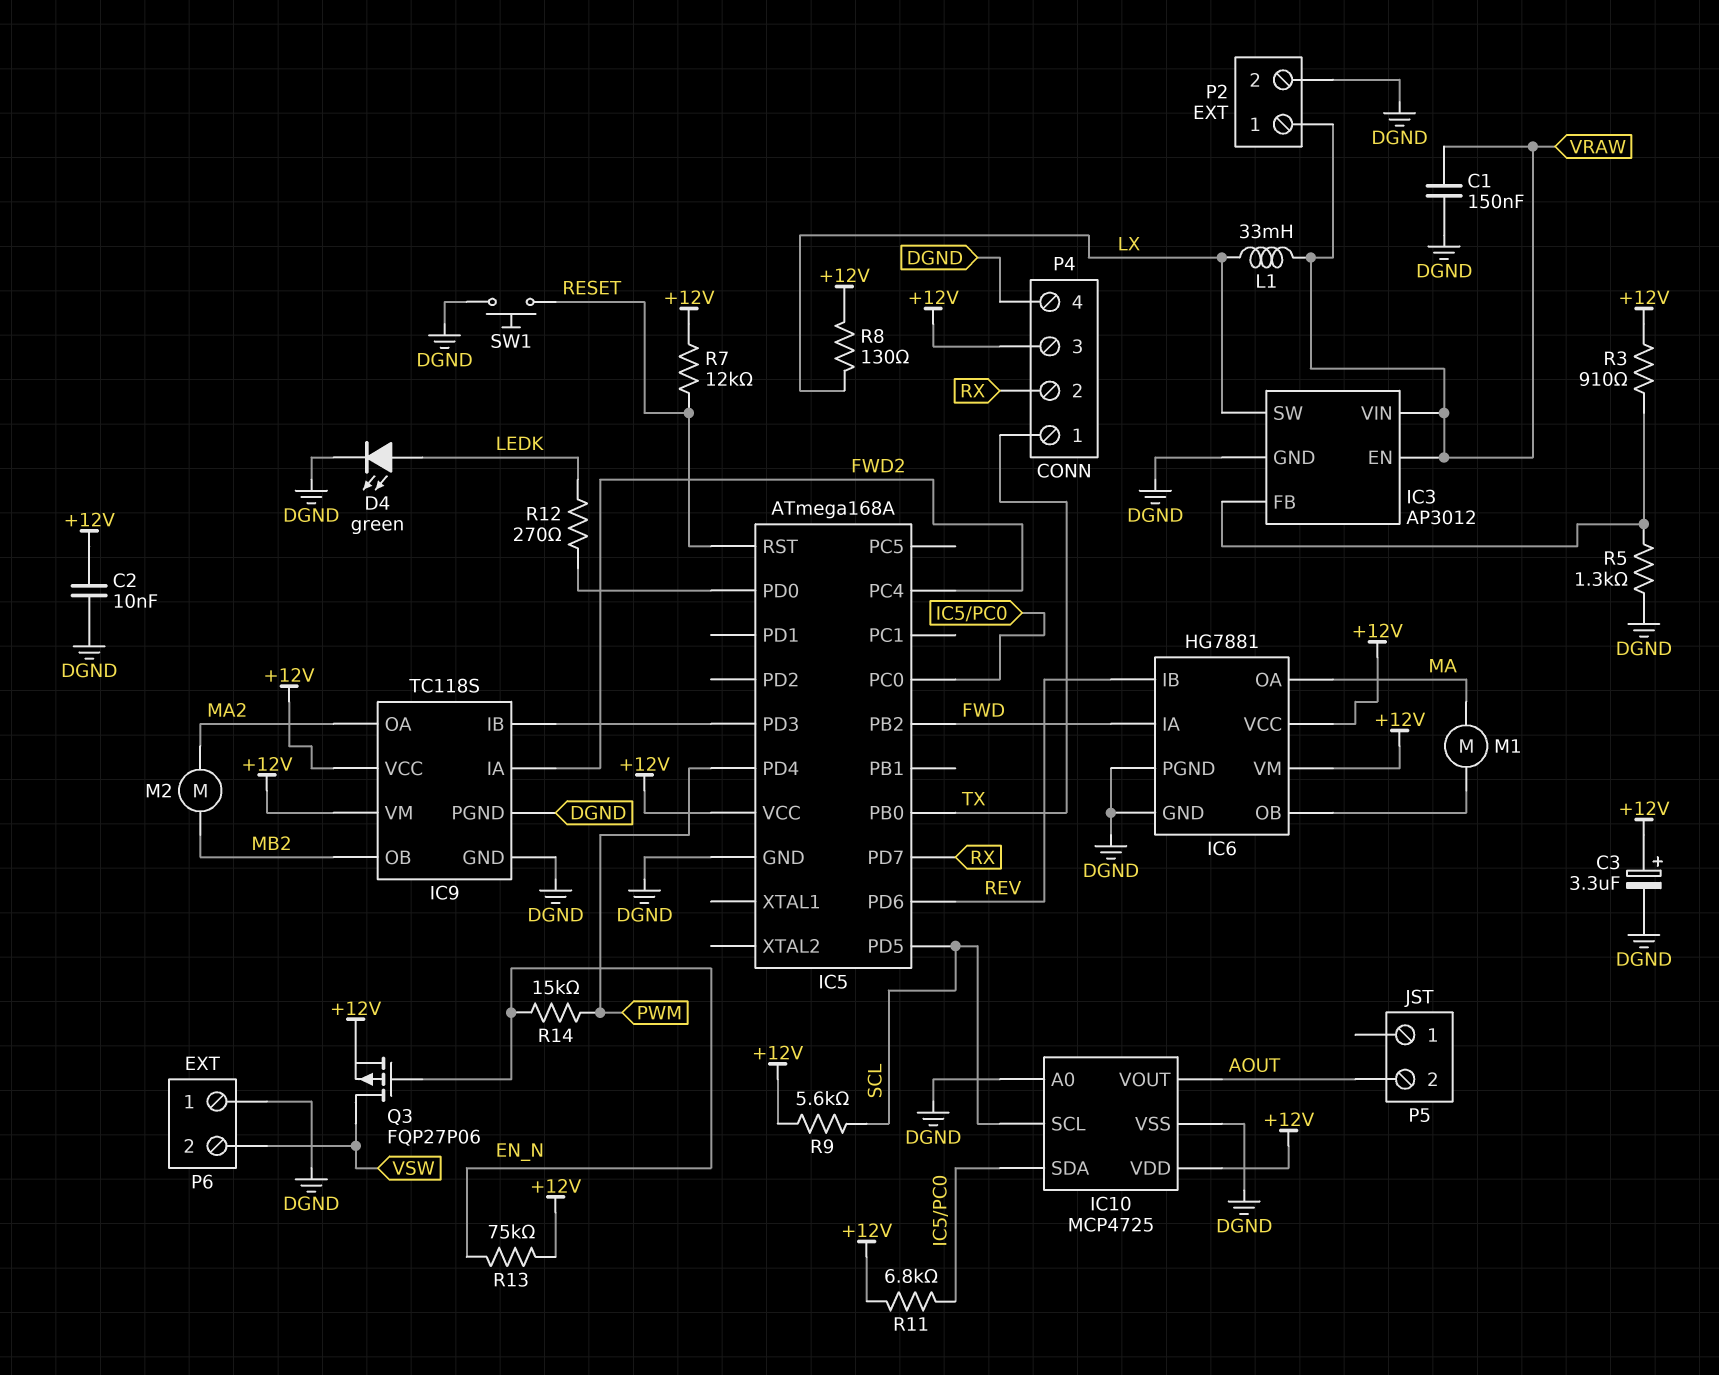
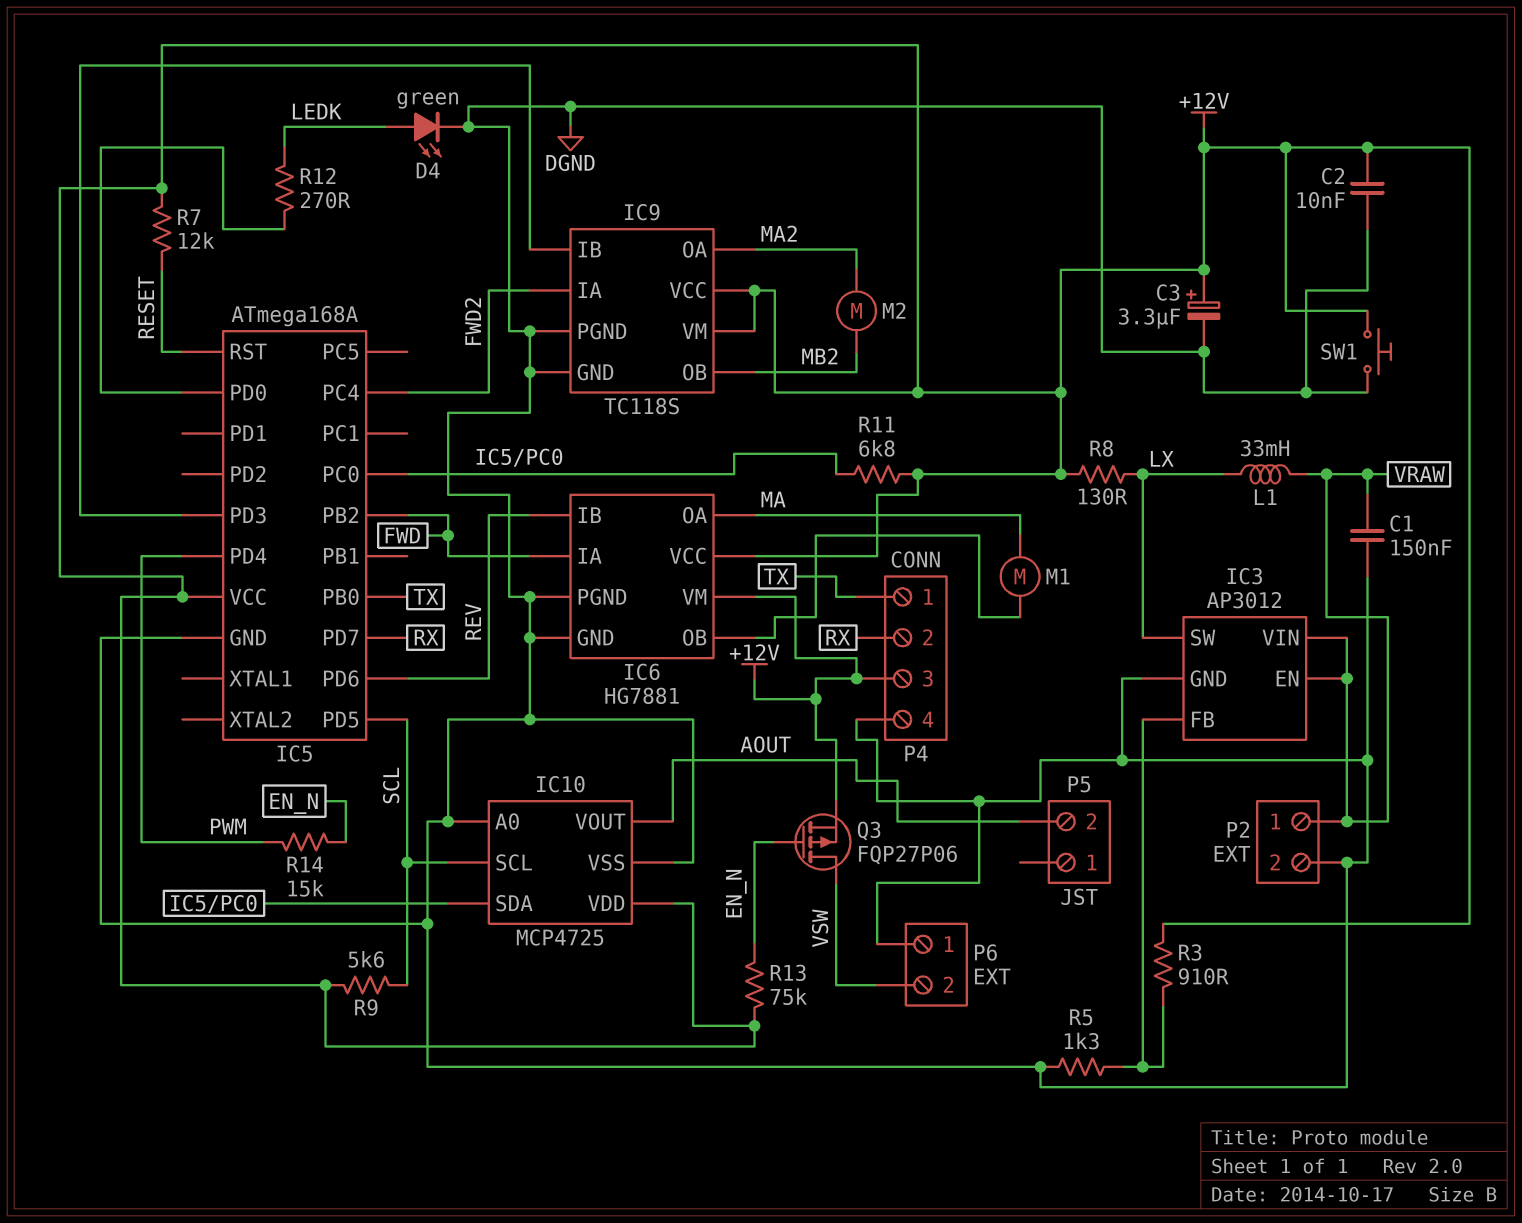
SW1: button (DGND, RESET) -> button (+12V, DGND)

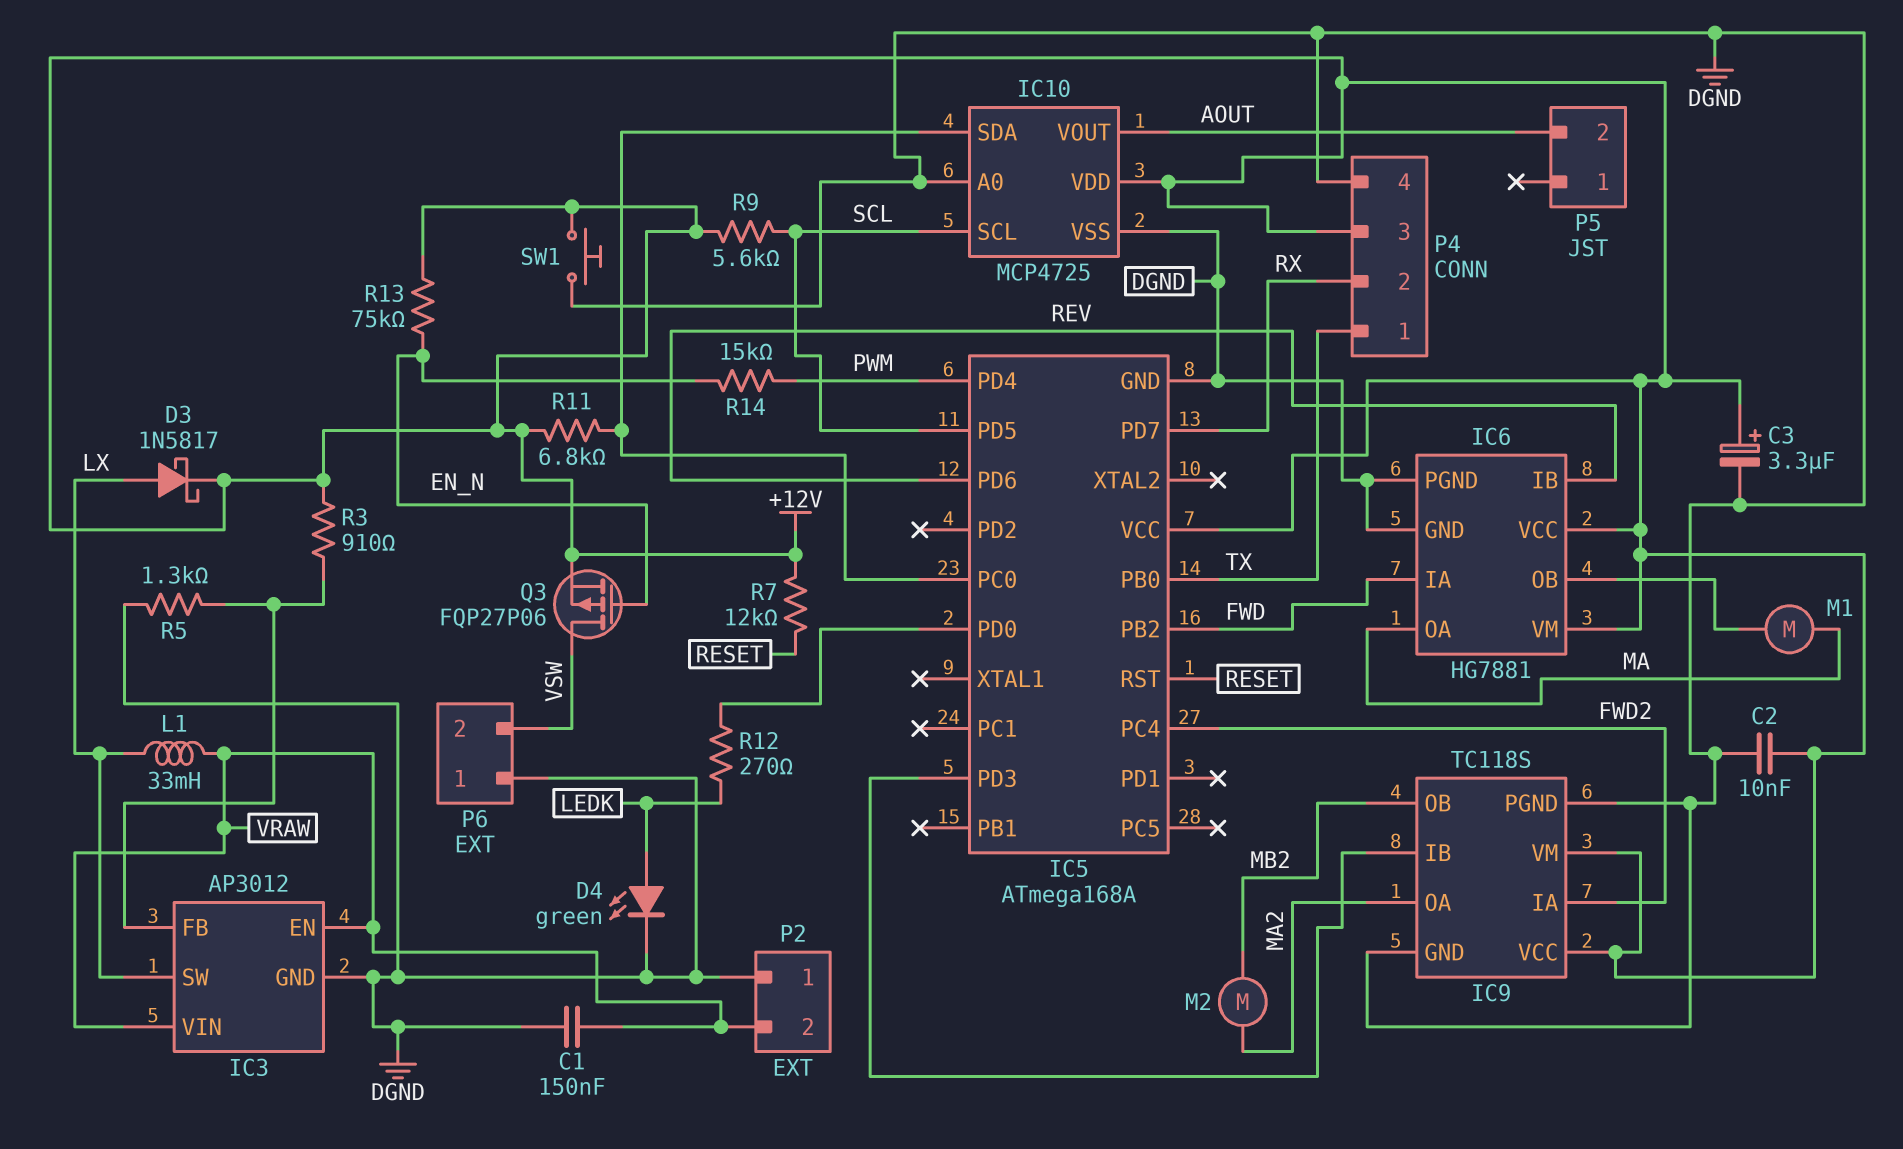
D3: none -> schottky 1N5817 (A LX, K +12V)
P2 pin 1: VRAW -> DGND
P2 pin 2: DGND -> VRAW
R8: 130 (+12V, LX) -> none

